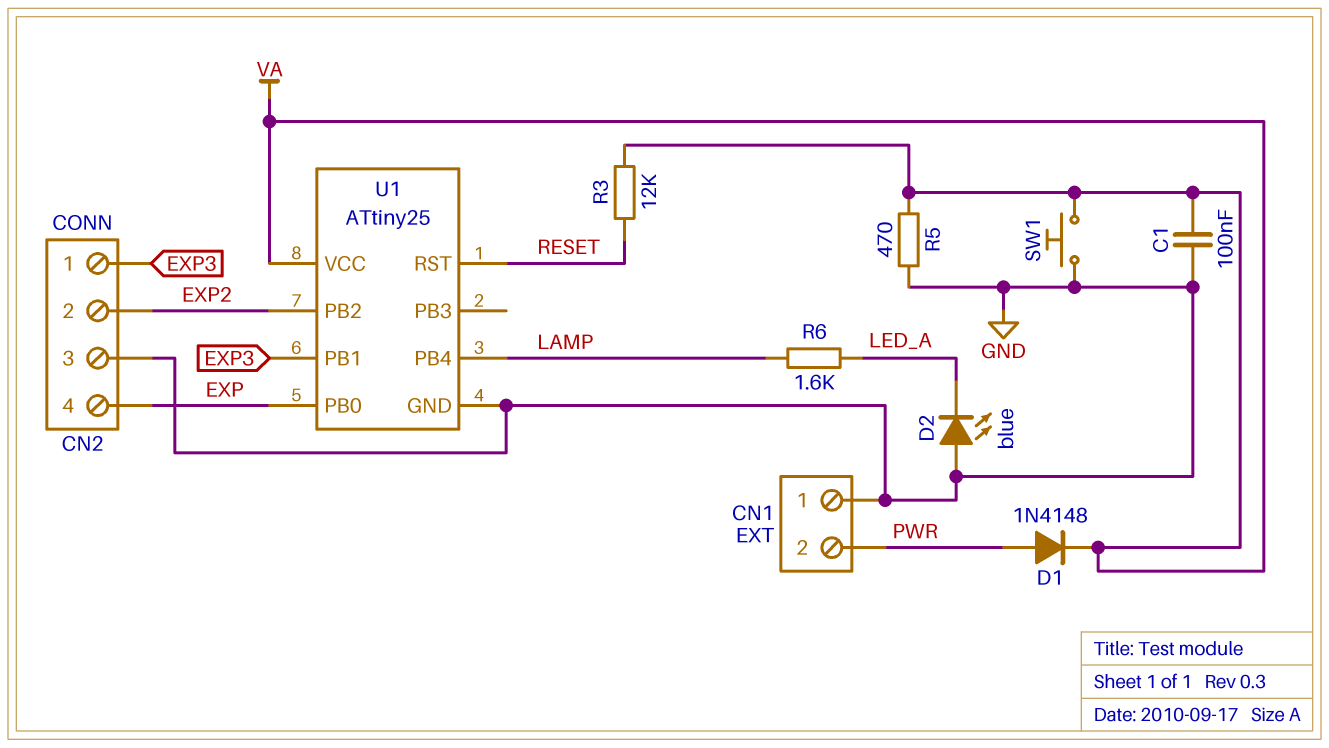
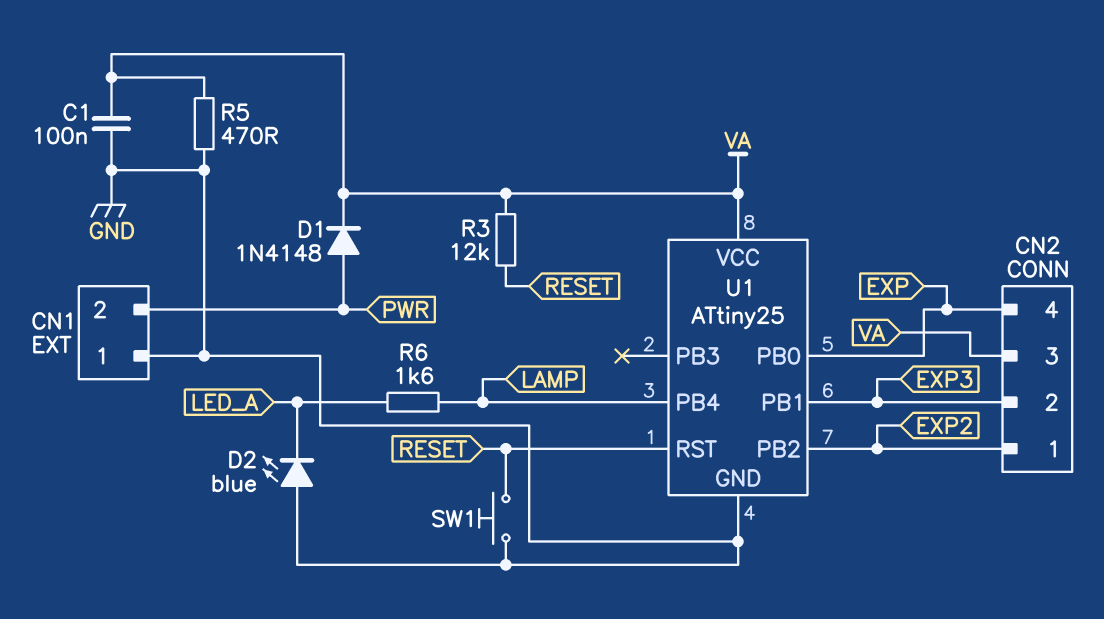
CN2 pin 1: EXP3 -> EXP2
CN2 pin 2: EXP2 -> EXP3
CN2 pin 3: GND -> VA
SW1: button (GND, VA) -> button (GND, RESET)

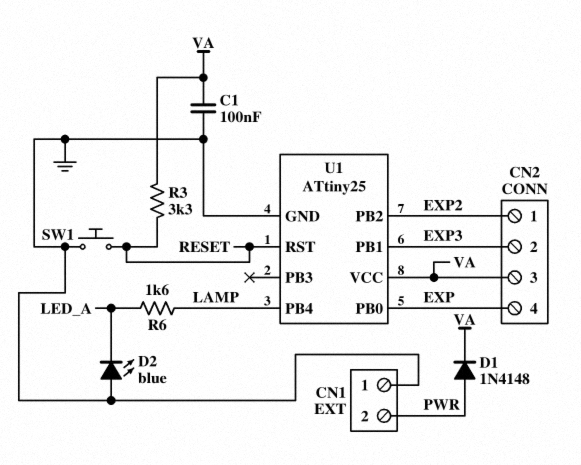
R3: 12k (RESET, VA) -> 3.3k (RESET, VA)
R5: 470 (GND, VA) -> none

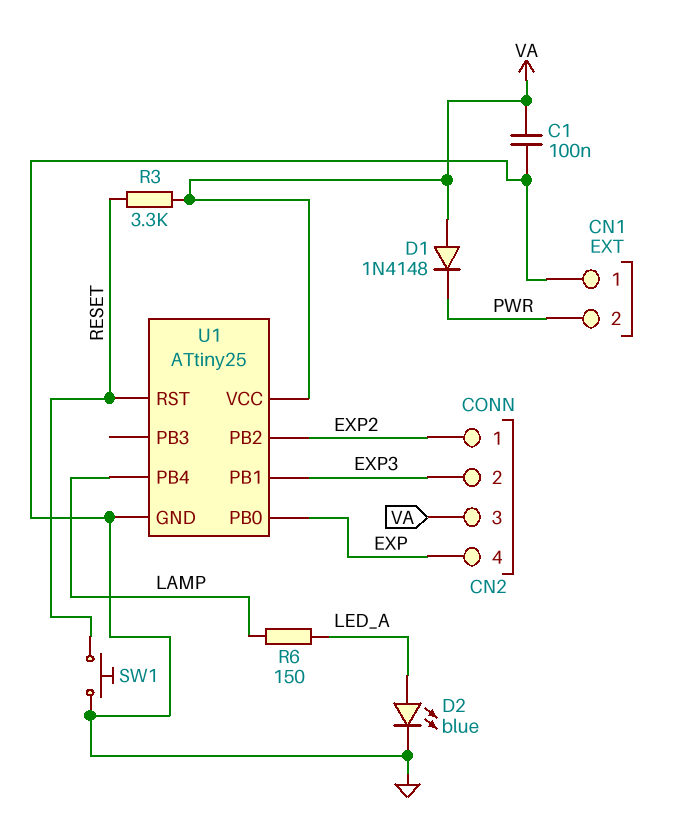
D1: diode 1N4148 (A PWR, K VA) -> diode 1N4148 (A VA, K PWR)
D2: LED blue (A GND, K LED_A) -> LED blue (A LED_A, K GND)
R6: 1.6k (LAMP, LED_A) -> 150 (LAMP, LED_A)

